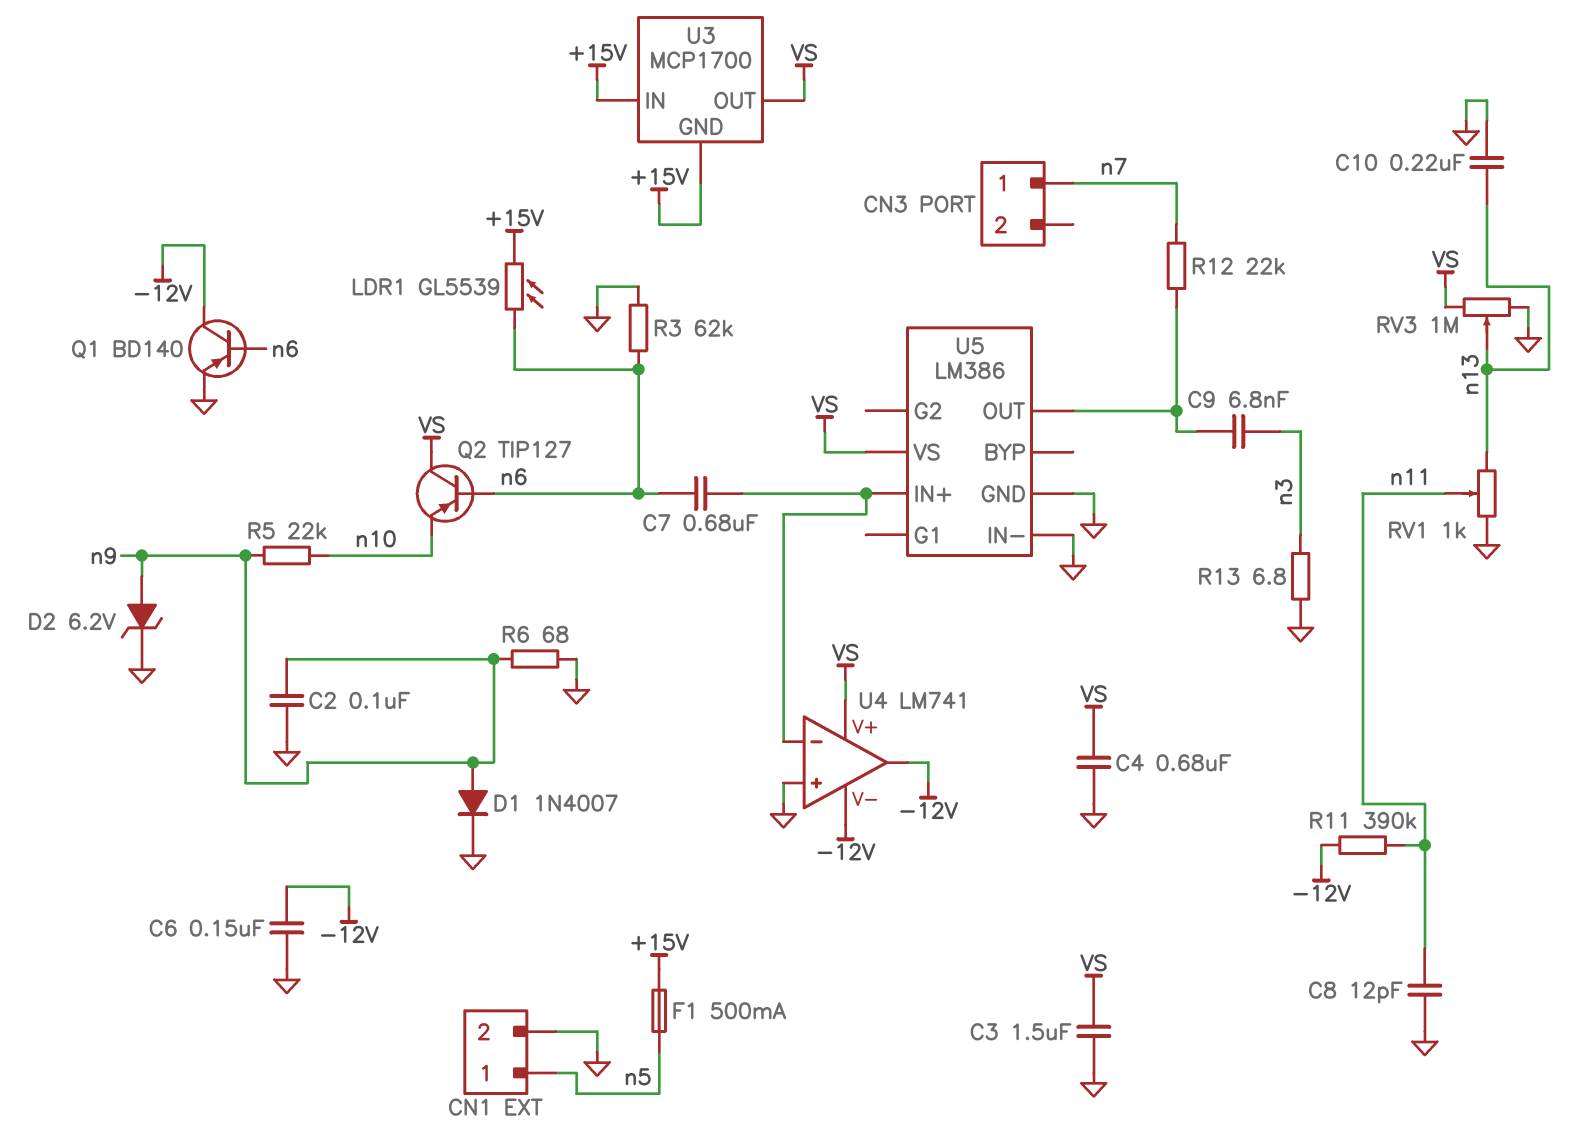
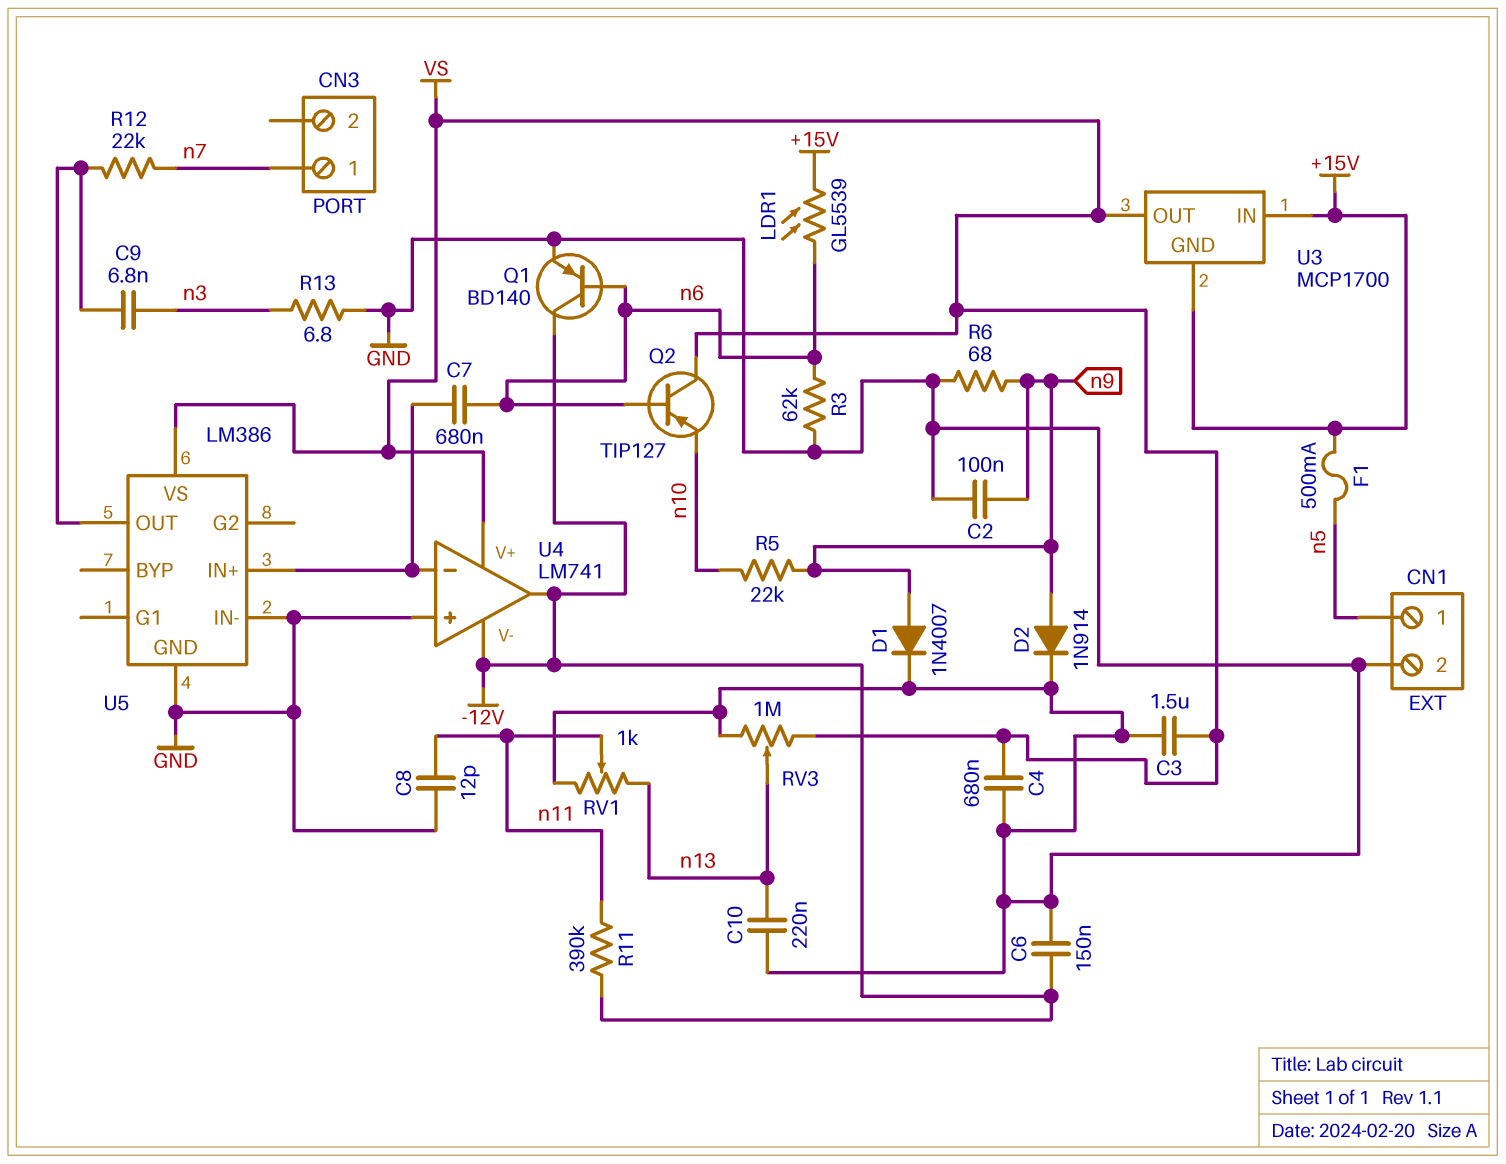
D2: zener 6.2V (A n9, K GND) -> diode 1N914 (A n9, K GND)

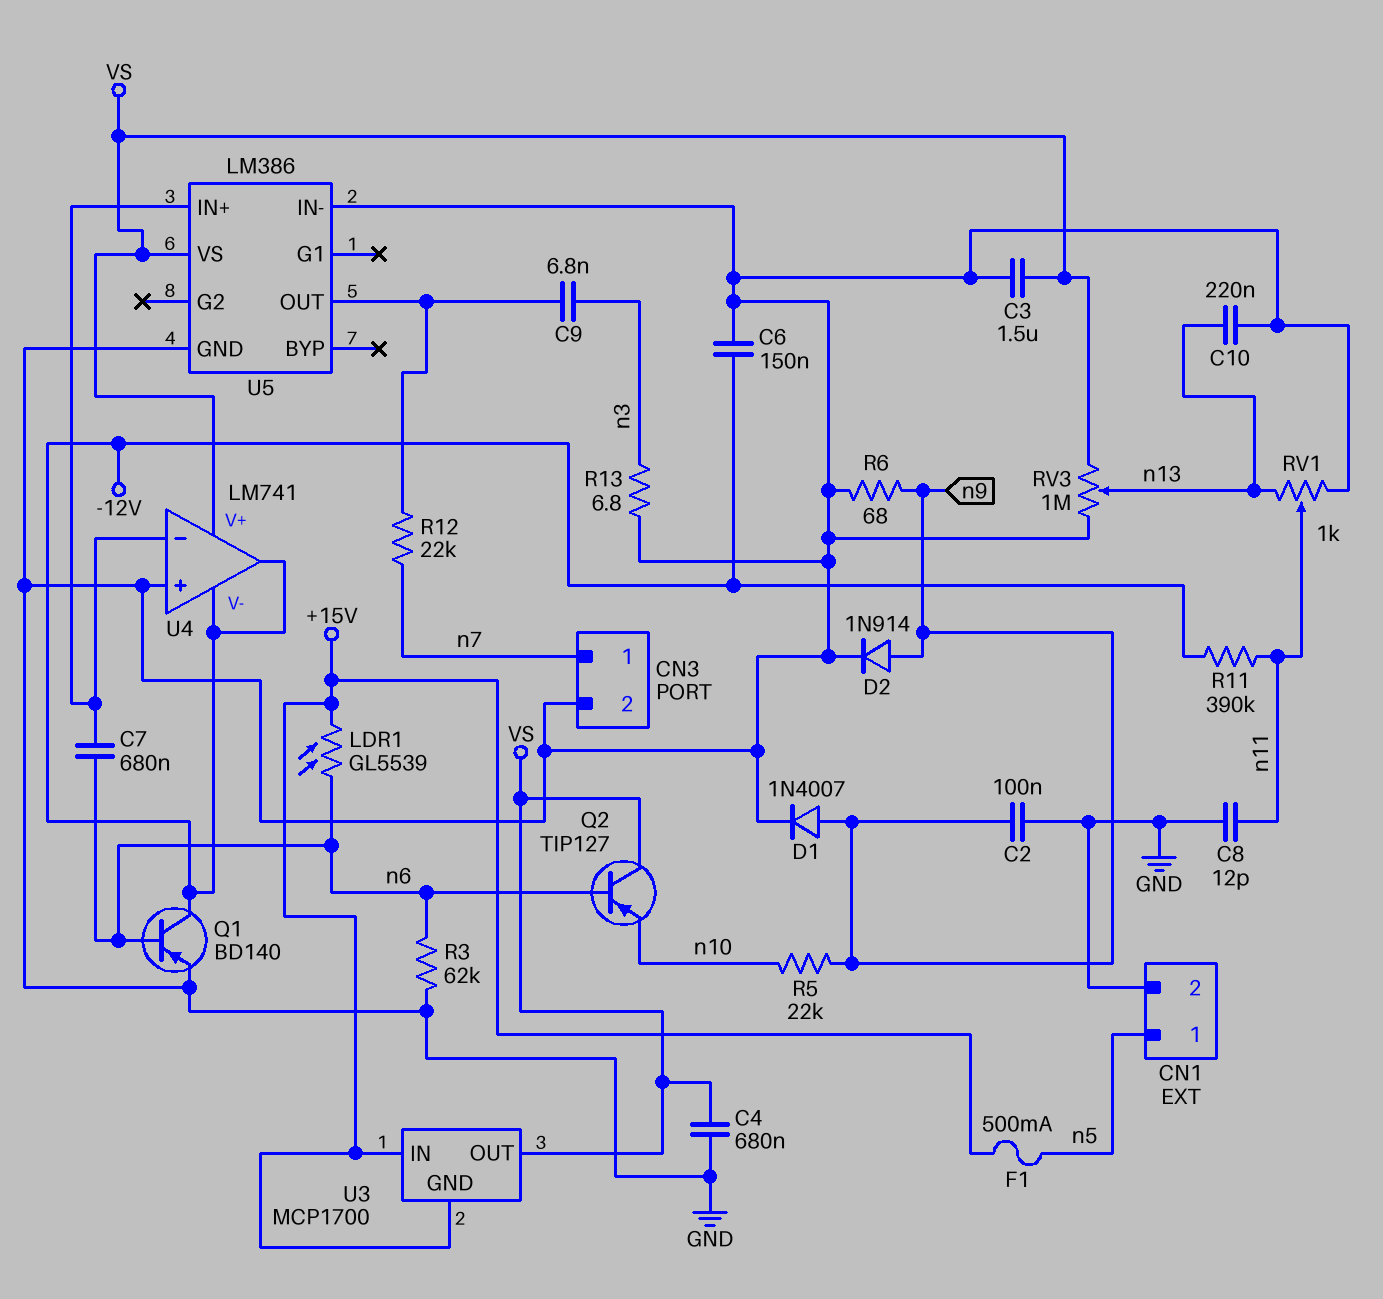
CN3 pin 2: none -> GND

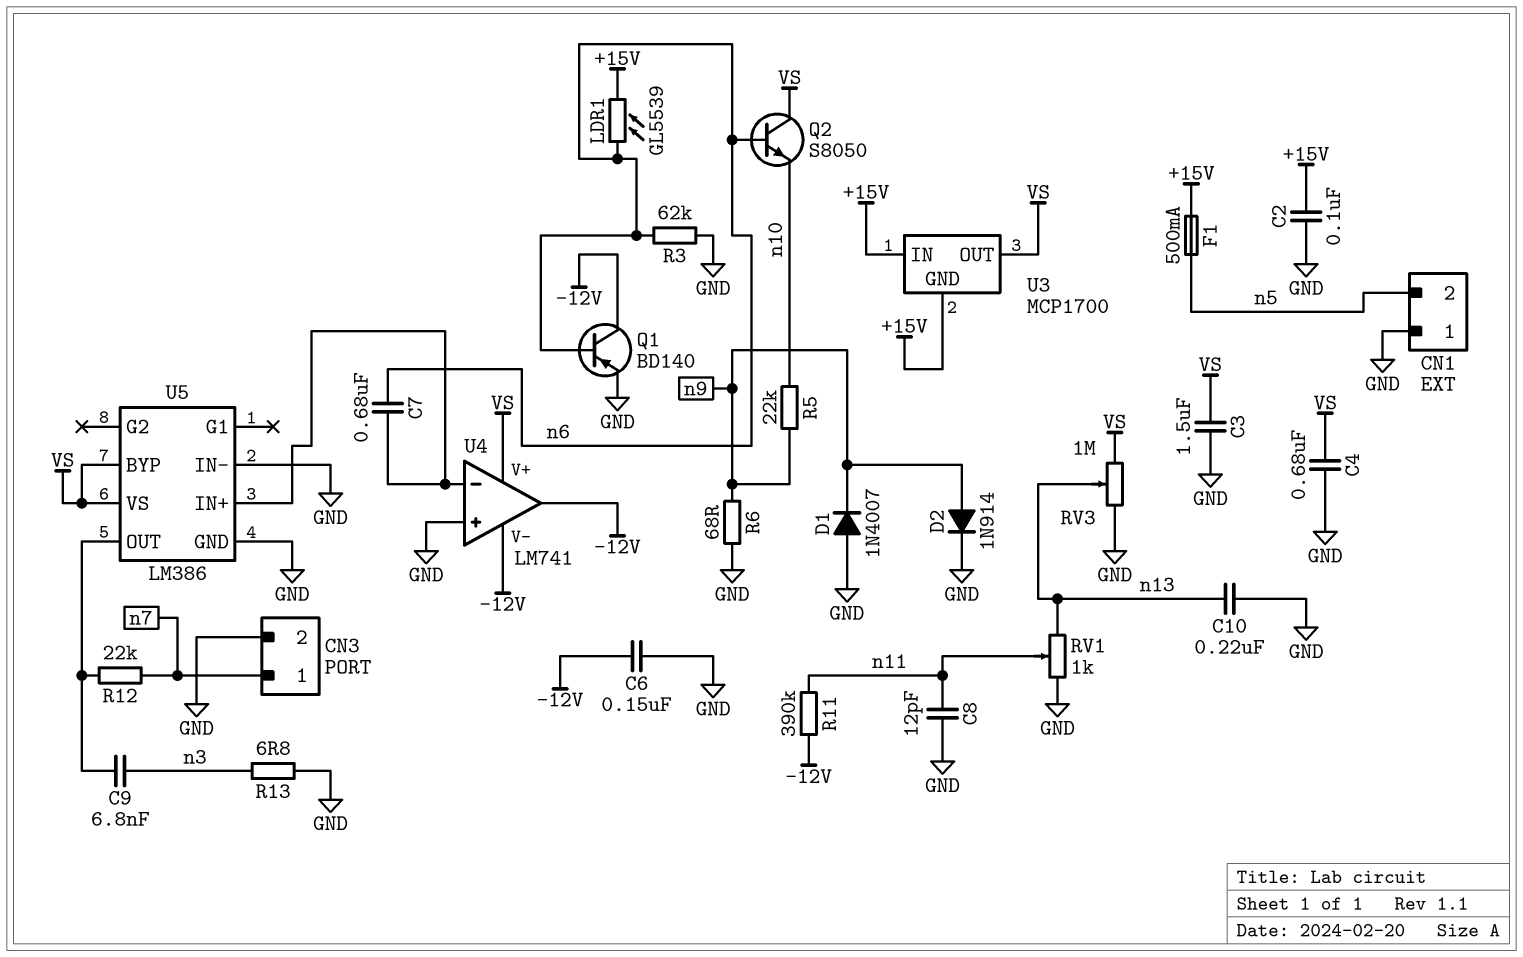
C2: 100nF (GND, n9) -> 100nF (+15V, GND)
CN1 pin 1: n5 -> GND
CN1 pin 2: GND -> n5
D1: diode 1N4007 (A n9, K GND) -> diode 1N4007 (A GND, K n9)
Q2: PNP TIP127 (B n6, C VS, E n10) -> NPN S8050 (B n6, C VS, E n10)
U5 pin BYP: none -> VS

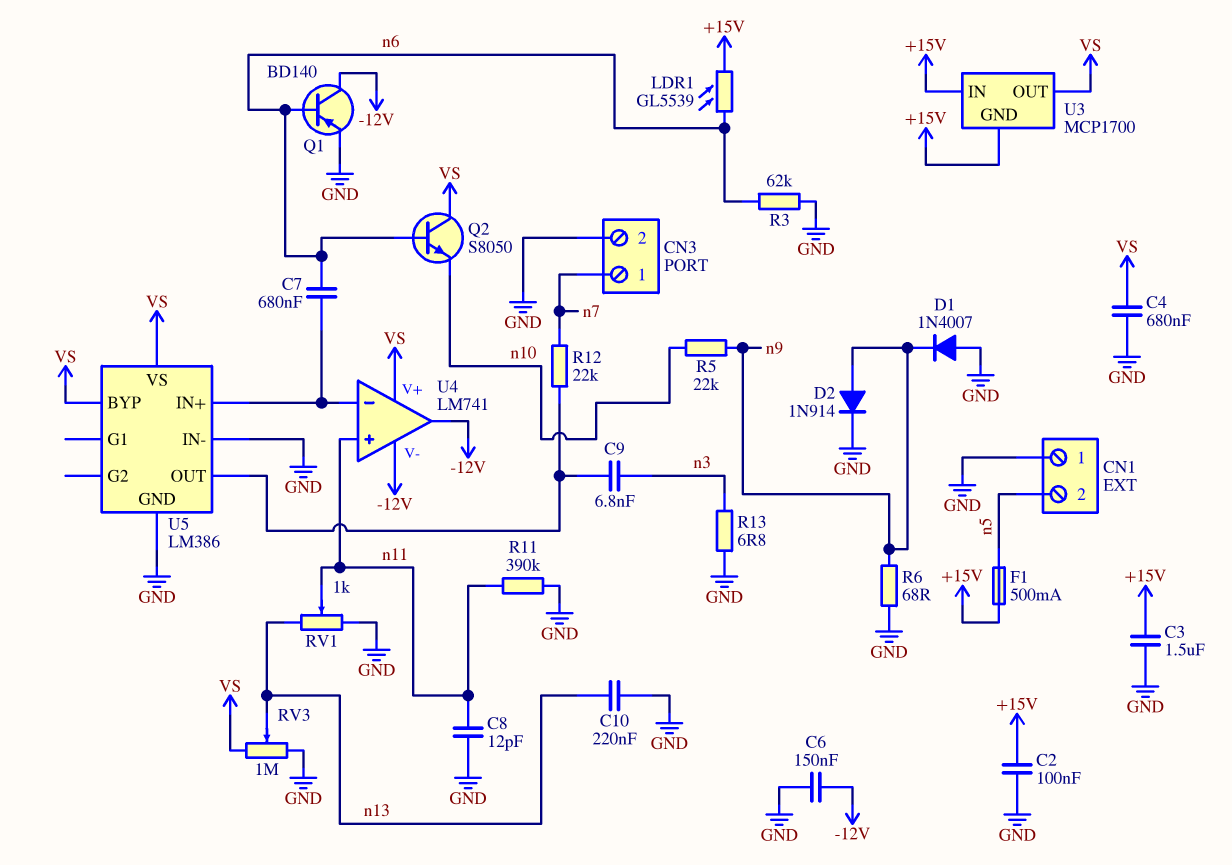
C3: 1.5uF (GND, VS) -> 1.5uF (+15V, GND)
R11: 390k (-12V, n11) -> 390k (GND, n11)
U4 pin in+: GND -> n11

